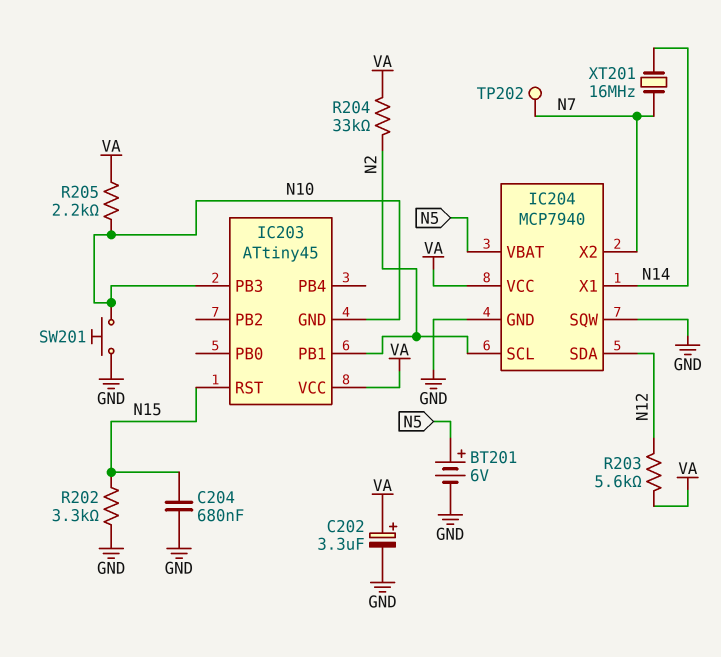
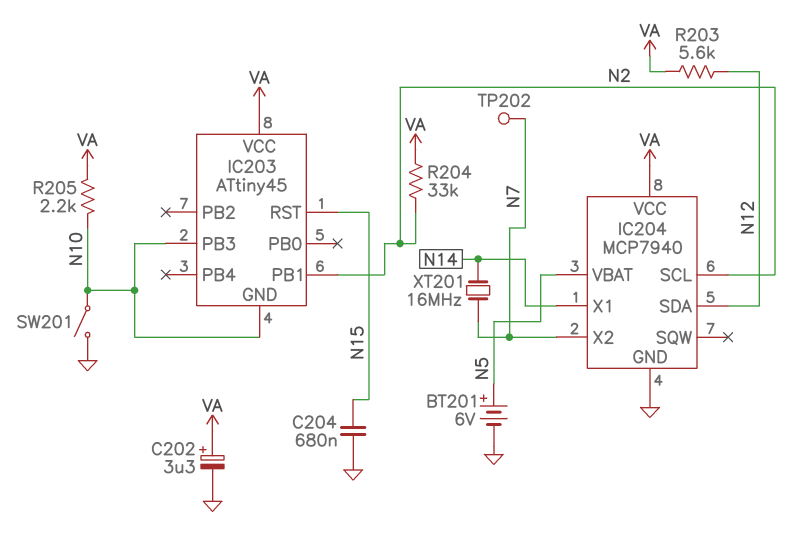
IC204 pin SQW: GND -> none
R202: 3.3k (GND, N15) -> none
SW201: button (GND, N10) -> switch (GND, N10)

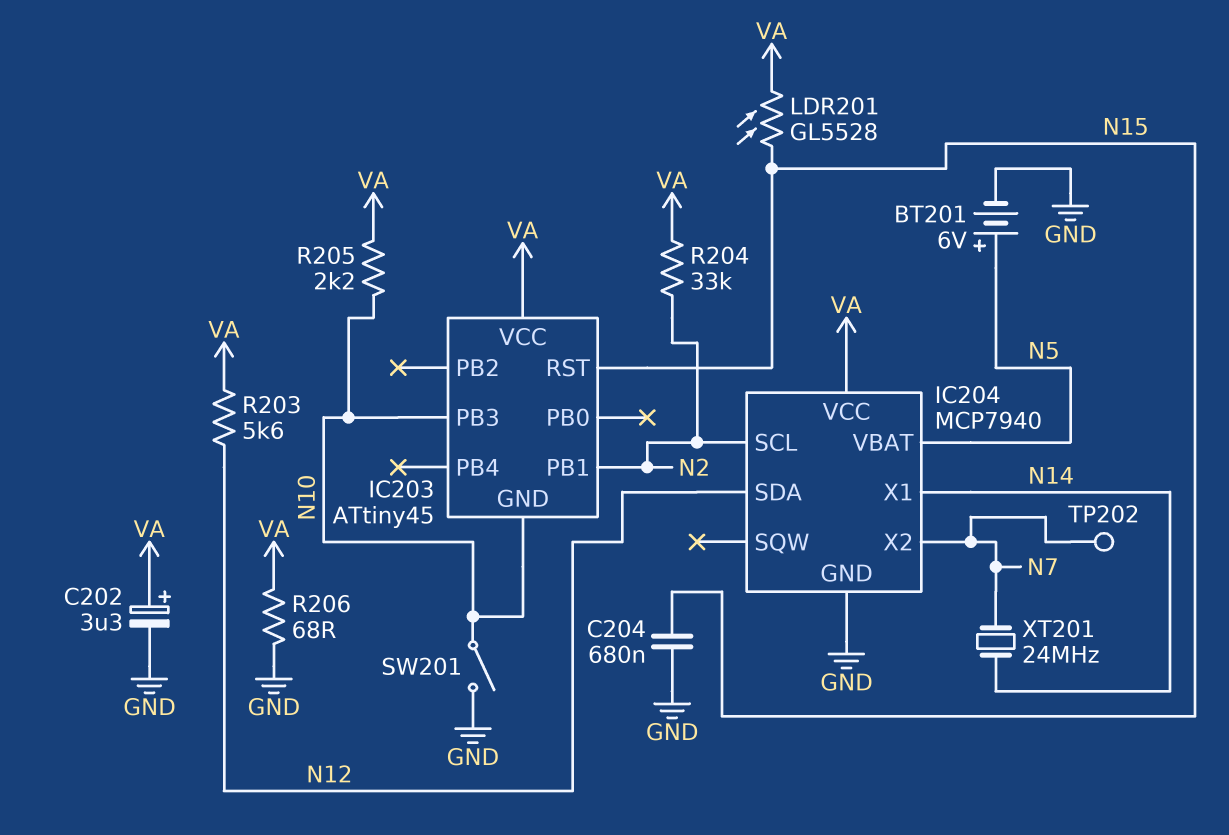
LDR201: none -> GL5528 (N15, VA)
R206: none -> 68 (GND, VA)
XT201: 16MHz (N7, N14) -> 24MHz (N7, N14)

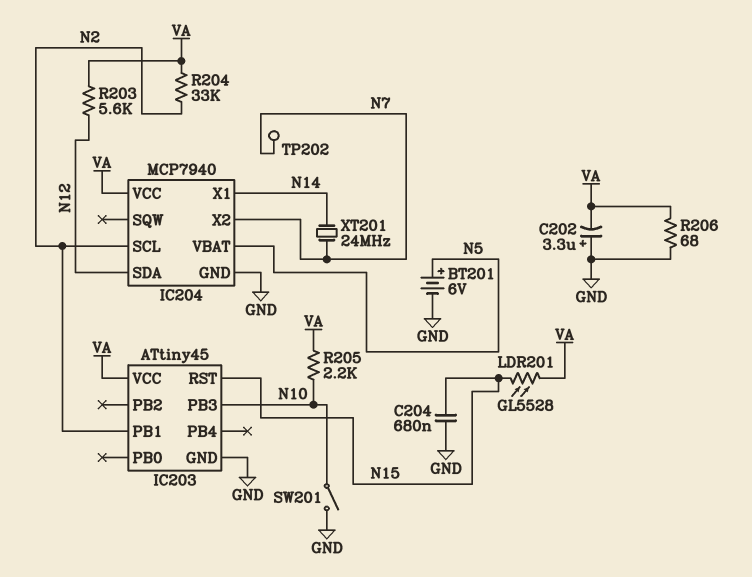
C202: 3.3uF (plus VA, minus GND) -> 3.3uF (plus GND, minus VA)
IC203 pin GND: N10 -> GND

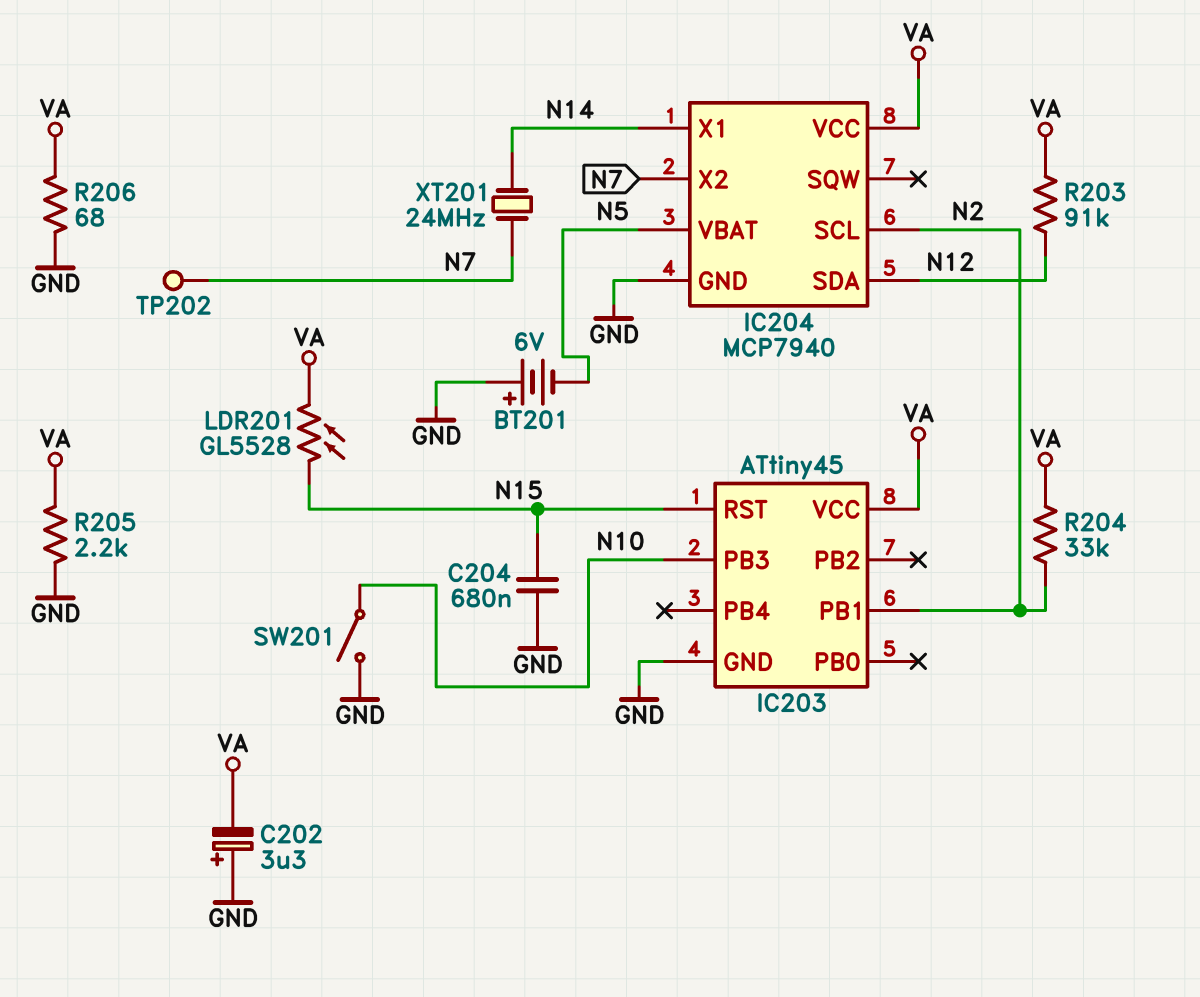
BT201: 6V (plus N5, minus GND) -> 6V (plus GND, minus N5)
R203: 5.6k (N12, VA) -> 91k (N12, VA)
R205: 2.2k (N10, VA) -> 2.2k (GND, VA)

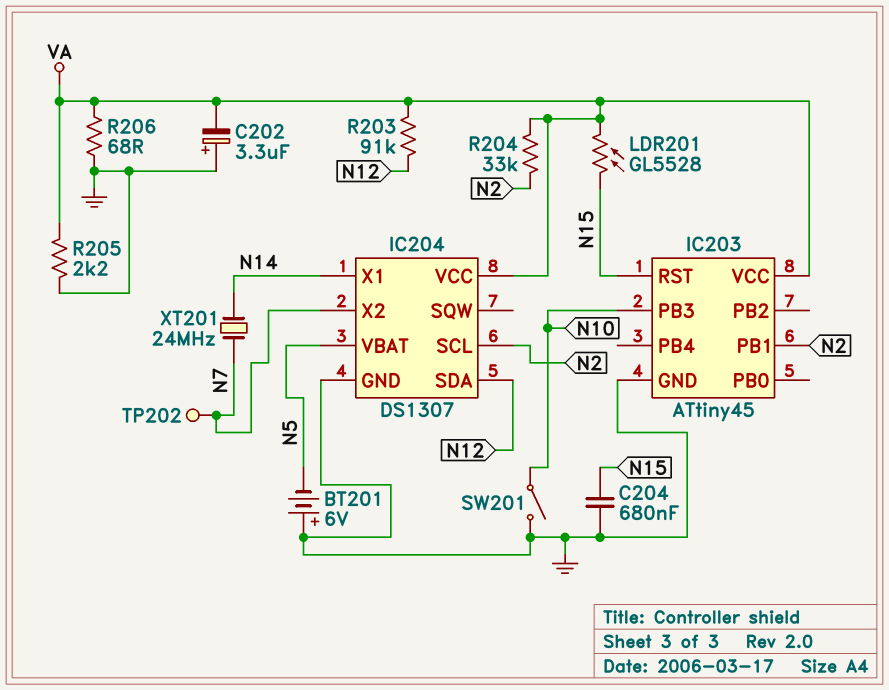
IC204: MCP7940 -> DS1307

